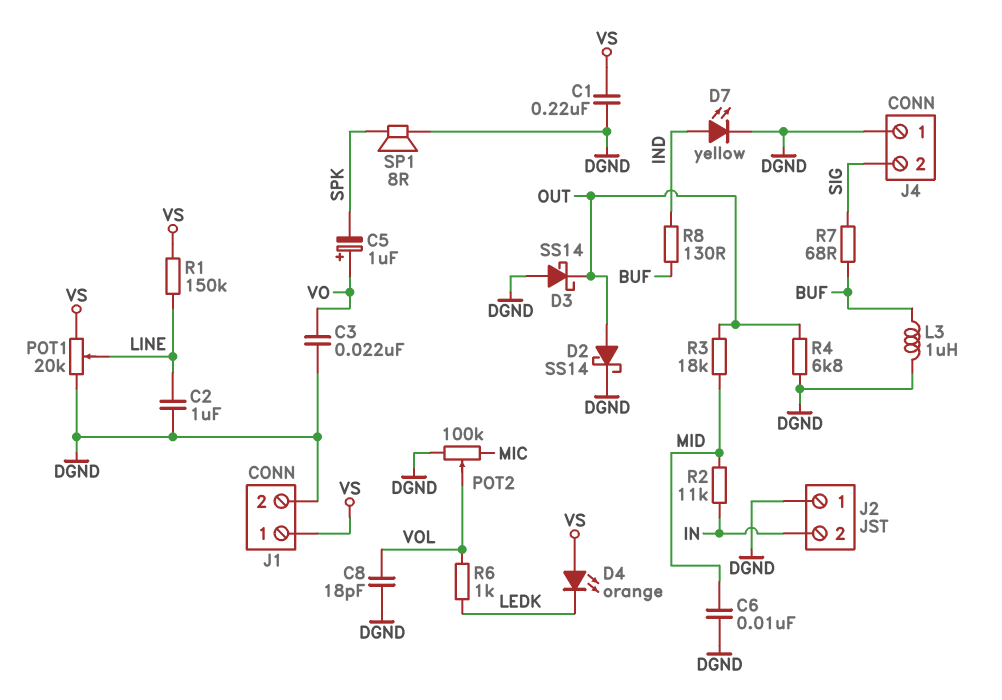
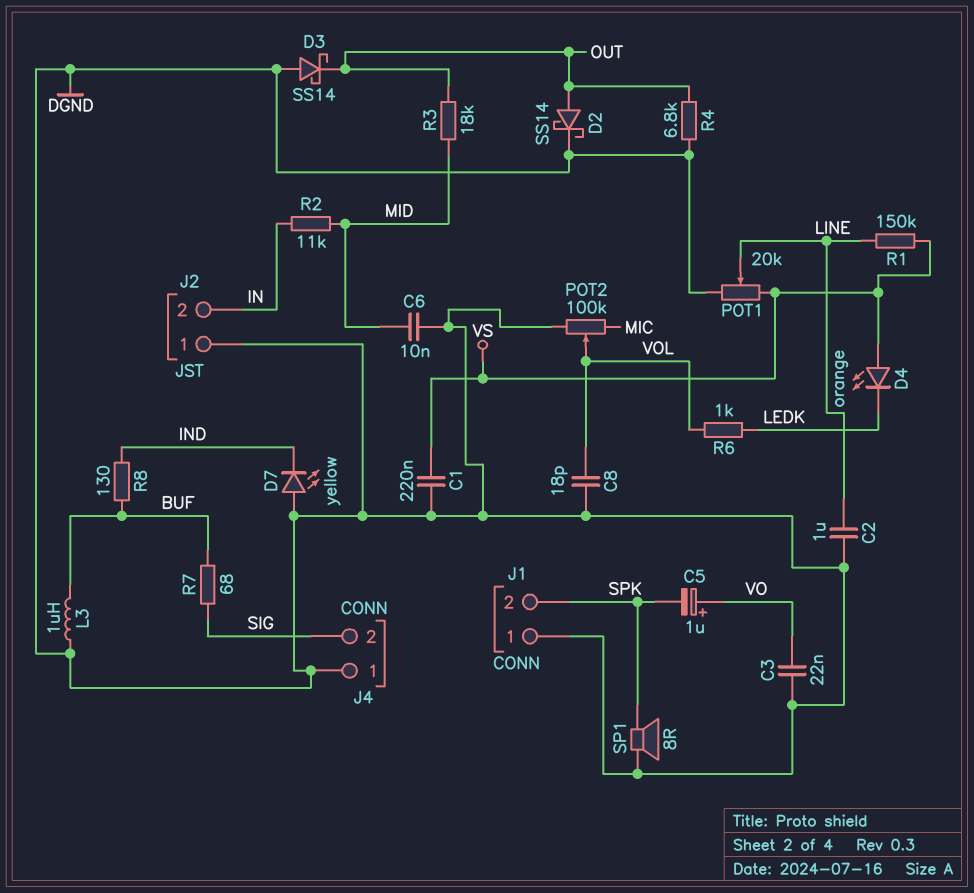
D7: LED yellow (A IND, K DGND) -> LED yellow (A DGND, K IND)
J1 pin 1: VS -> DGND
J1 pin 2: DGND -> SPK

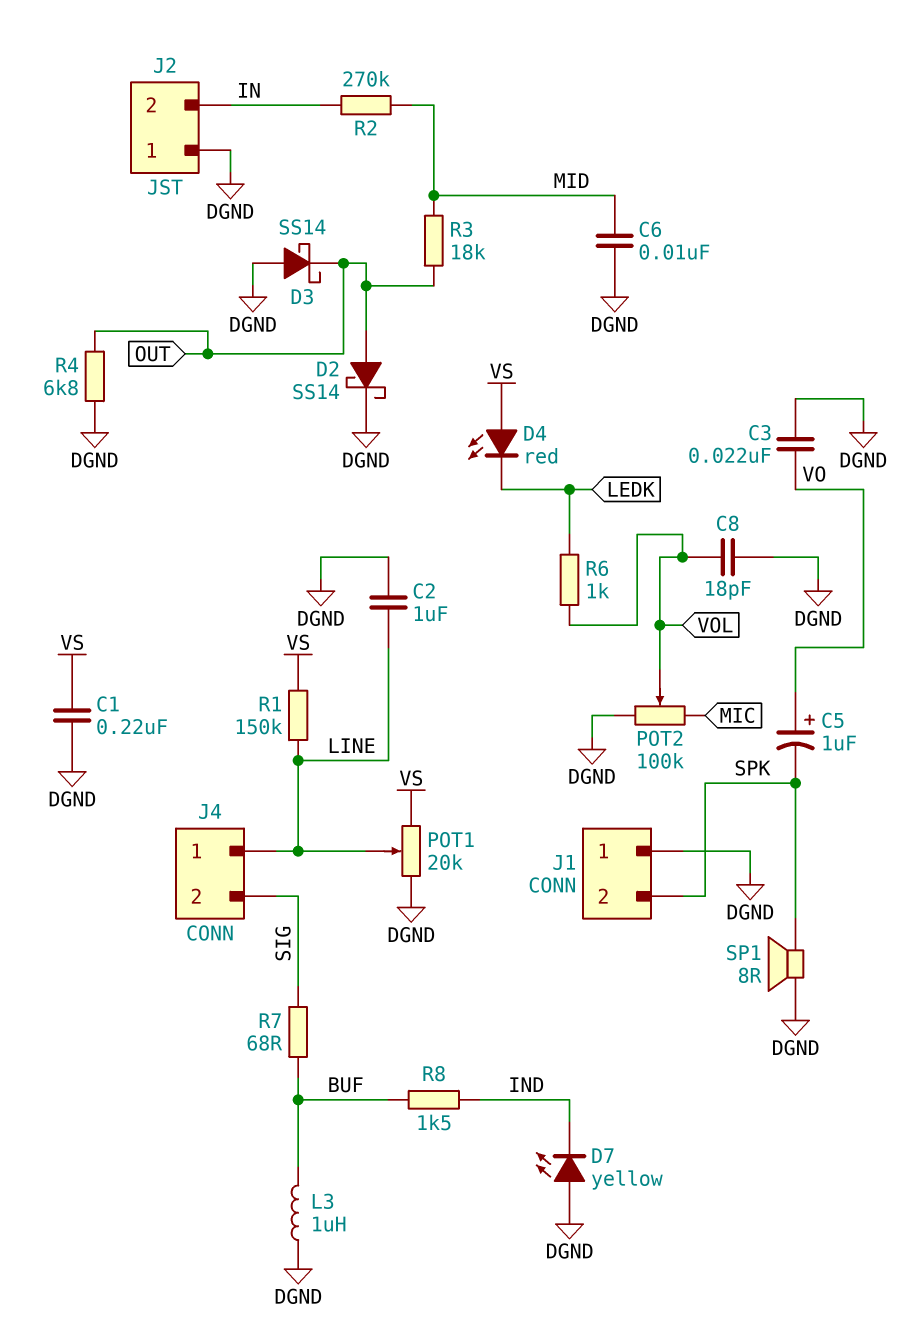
D4: LED orange (A VS, K LEDK) -> LED red (A VS, K LEDK)
J4 pin 1: DGND -> LINE
R2: 11k (IN, MID) -> 270k (IN, MID)
R8: 130 (BUF, IND) -> 1.5k (BUF, IND)

